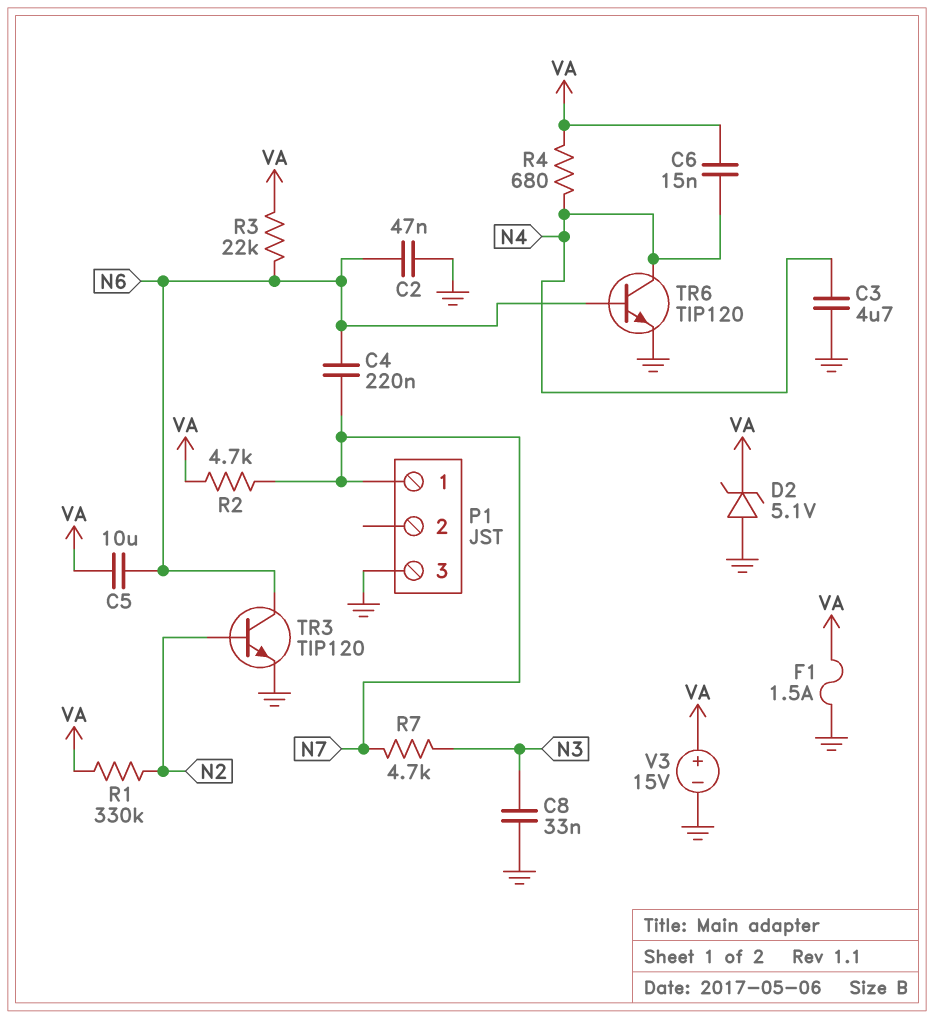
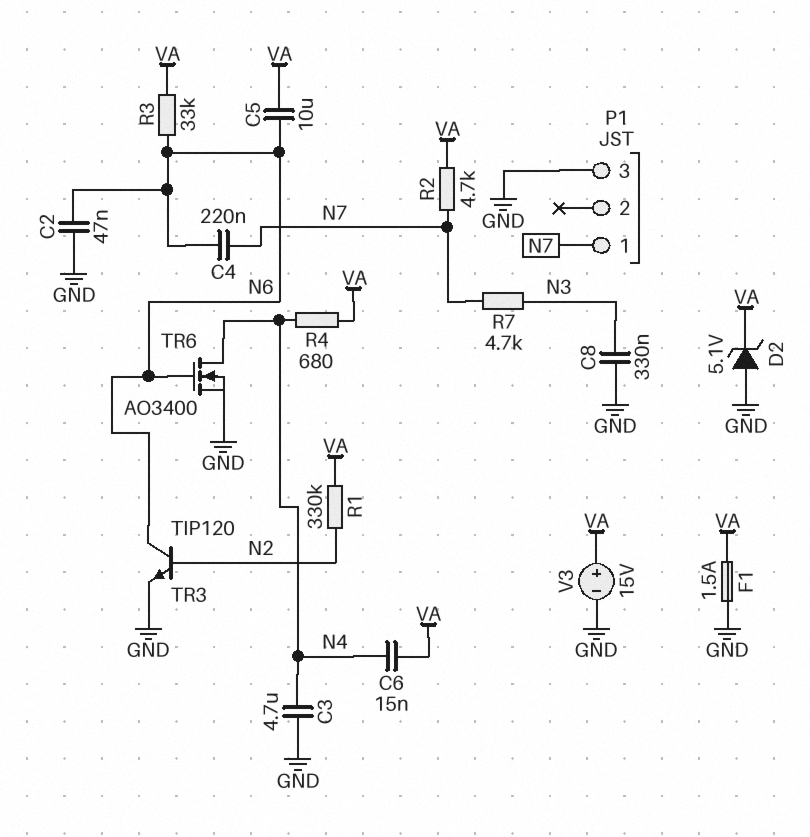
C8: 33nF (GND, N3) -> 330nF (GND, N3)
R3: 22k (N6, VA) -> 33k (N6, VA)
TR6: NPN TIP120 (B N6, C N4, E GND) -> NMOS AO3400 (G N6, D N4, S GND)

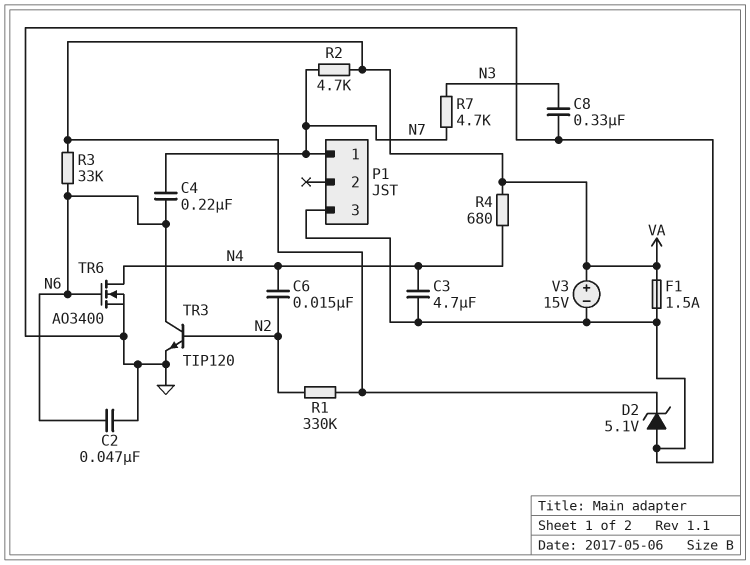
C5: 10uF (N6, VA) -> none
C6: 15nF (N4, VA) -> 15nF (N2, N4)

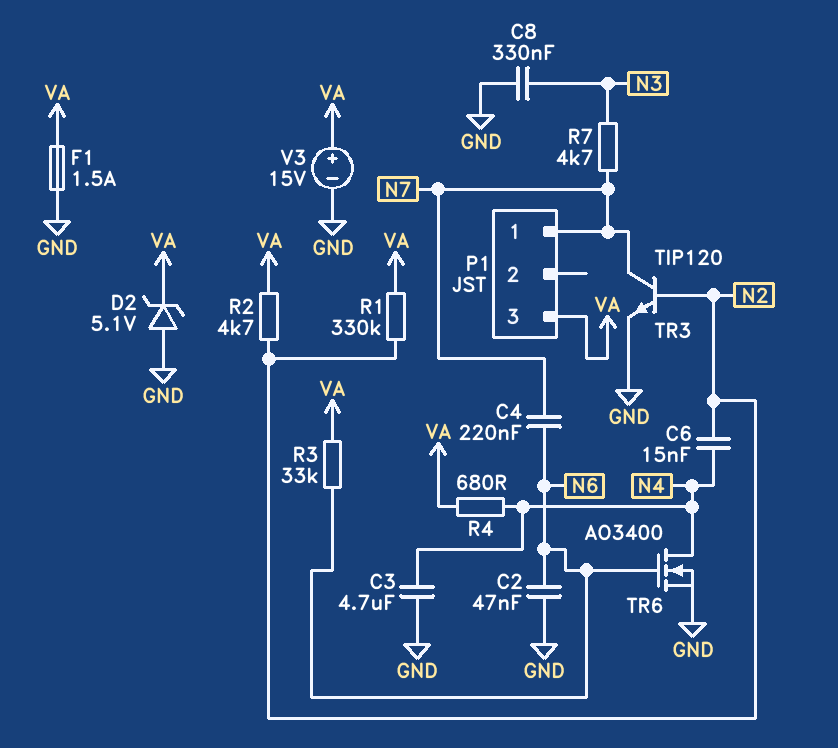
P1 pin 3: GND -> VA
R2: 4.7k (N7, VA) -> 4.7k (N2, VA)
TR3: NPN TIP120 (B N2, C N6, E GND) -> NPN TIP120 (B N2, C N7, E GND)

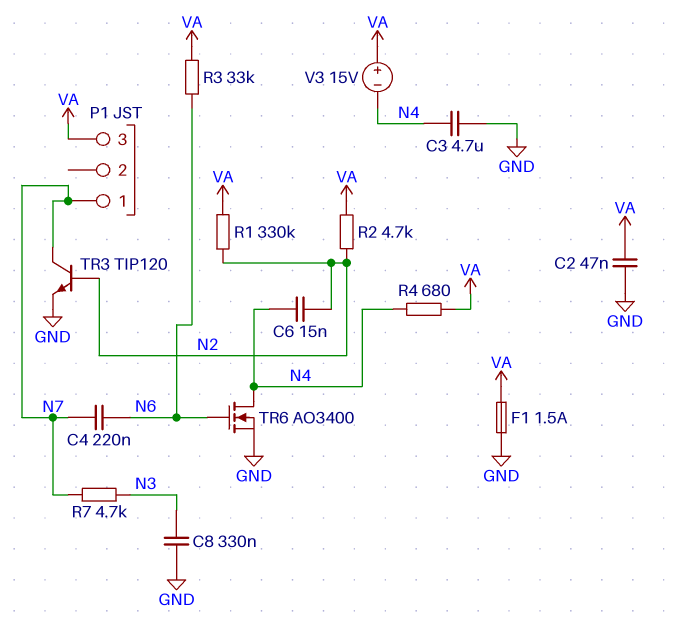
C2: 47nF (GND, N6) -> 47nF (GND, VA)
D2: zener 5.1V (A GND, K VA) -> none
V3: 15V (plus VA, minus GND) -> 15V (plus VA, minus N4)

